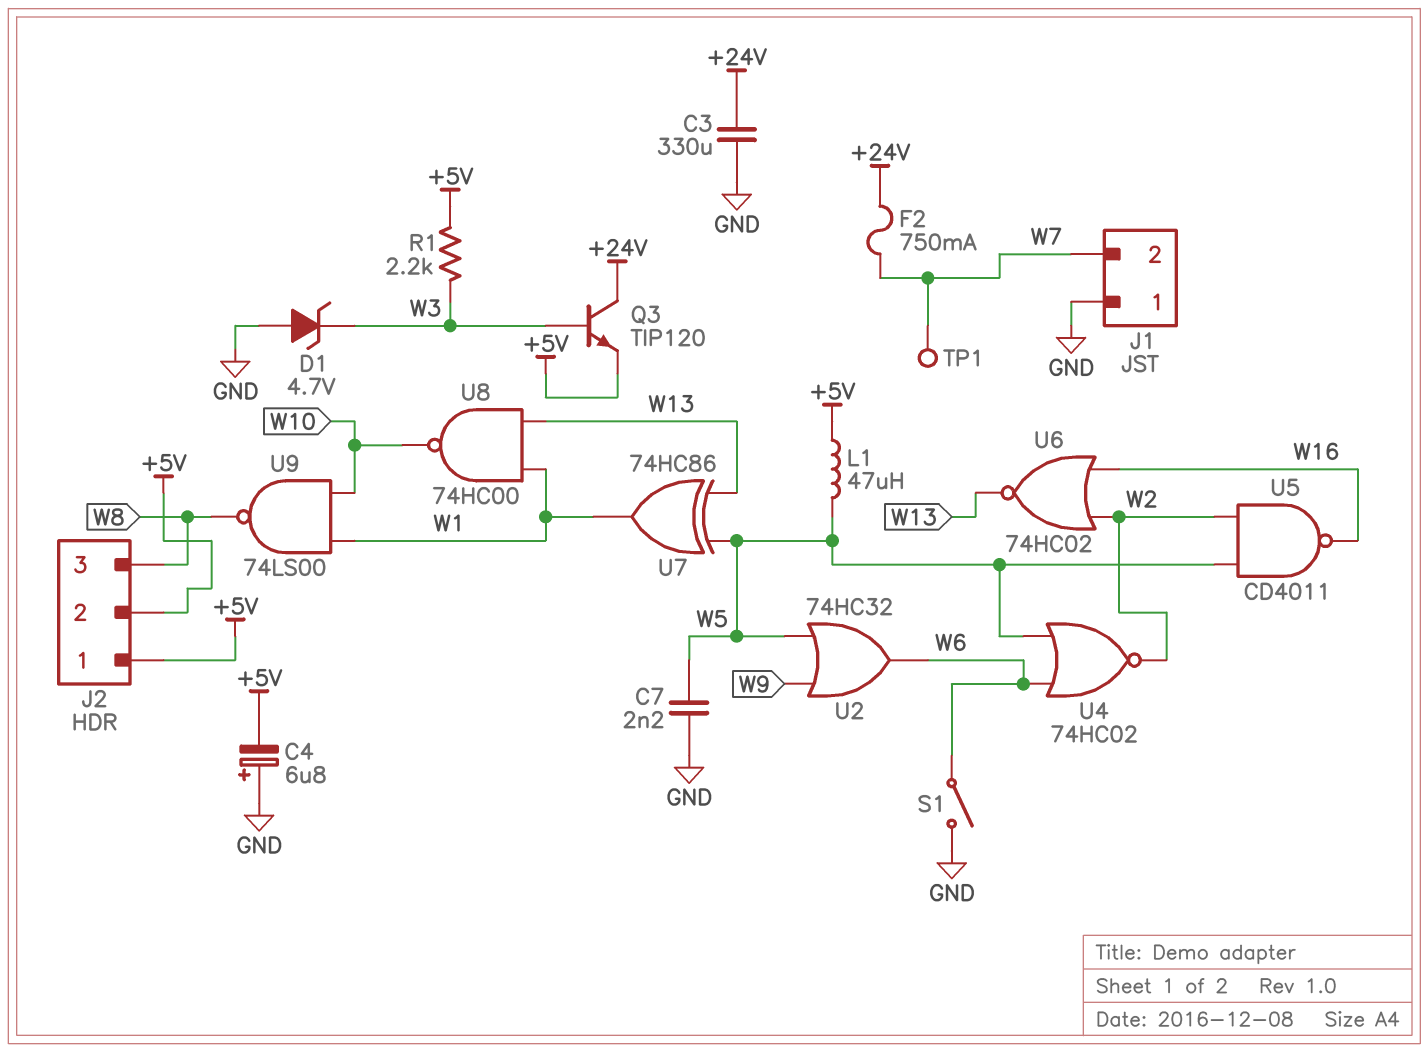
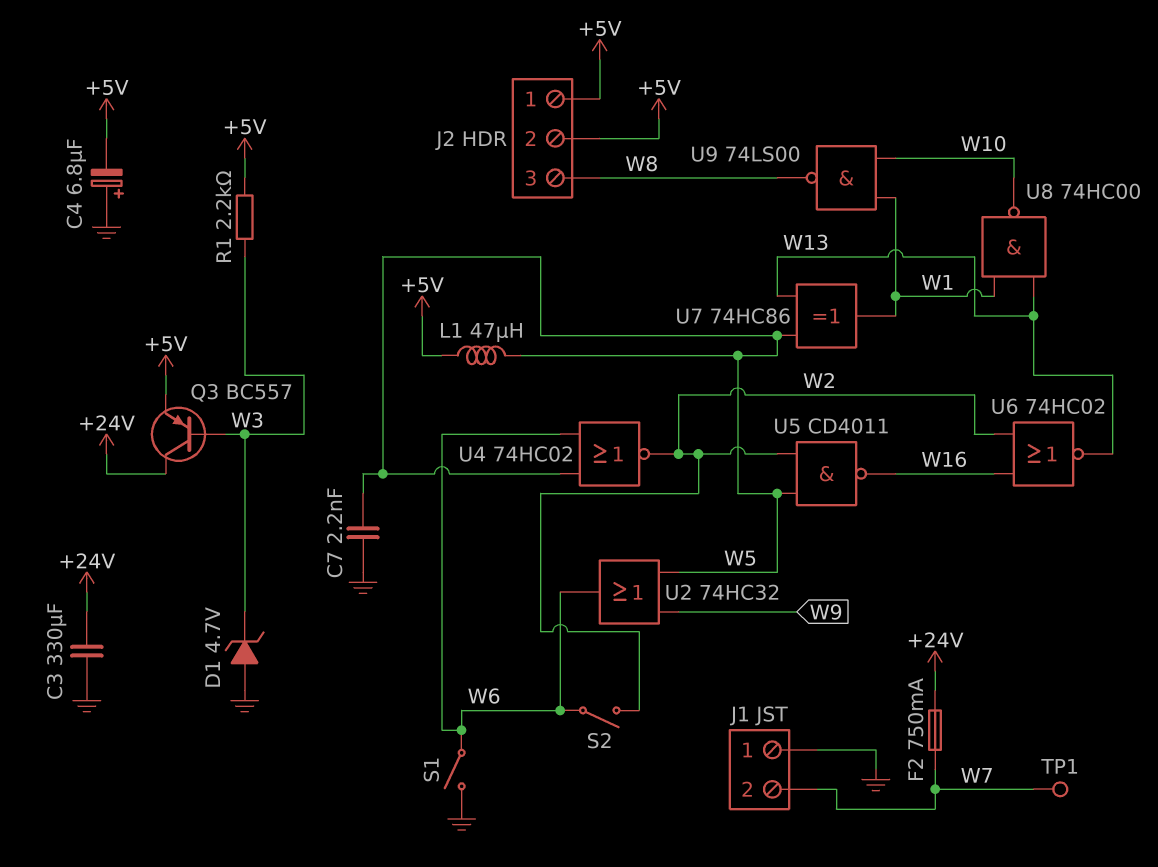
Q3: NPN TIP120 (B W3, C +24V, E +5V) -> PNP BC557 (B W3, C +24V, E +5V)
S2: none -> switch (W2, W6)

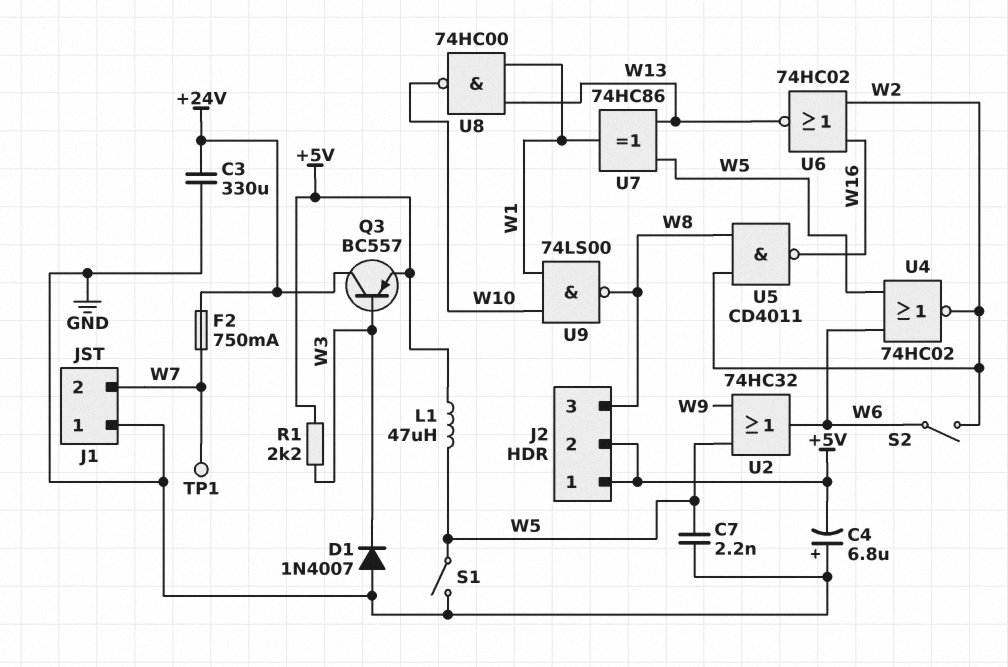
D1: zener 4.7V (A GND, K W3) -> diode 1N4007 (A GND, K W3)
S1: switch (GND, W6) -> switch (GND, W5)
U5: NAND CD4011 (in W2, in W5, out W16) -> NAND CD4011 (in W2, in W8, out W16)

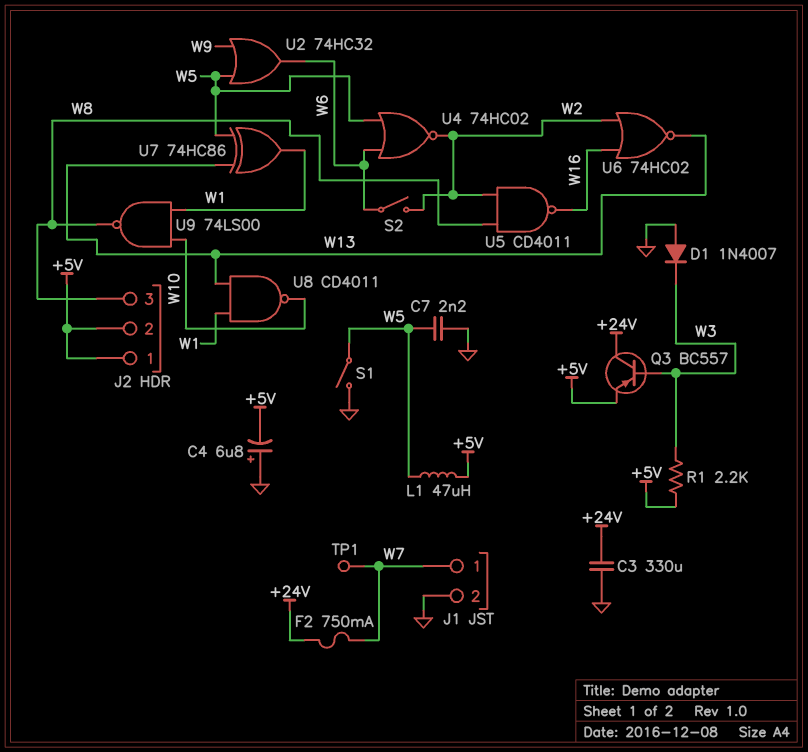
J1 pin 1: GND -> W7
J1 pin 2: W7 -> GND
U8: NAND 74HC00 (in W1, in W13, out W10) -> NAND CD4011 (in W1, in W13, out W10)

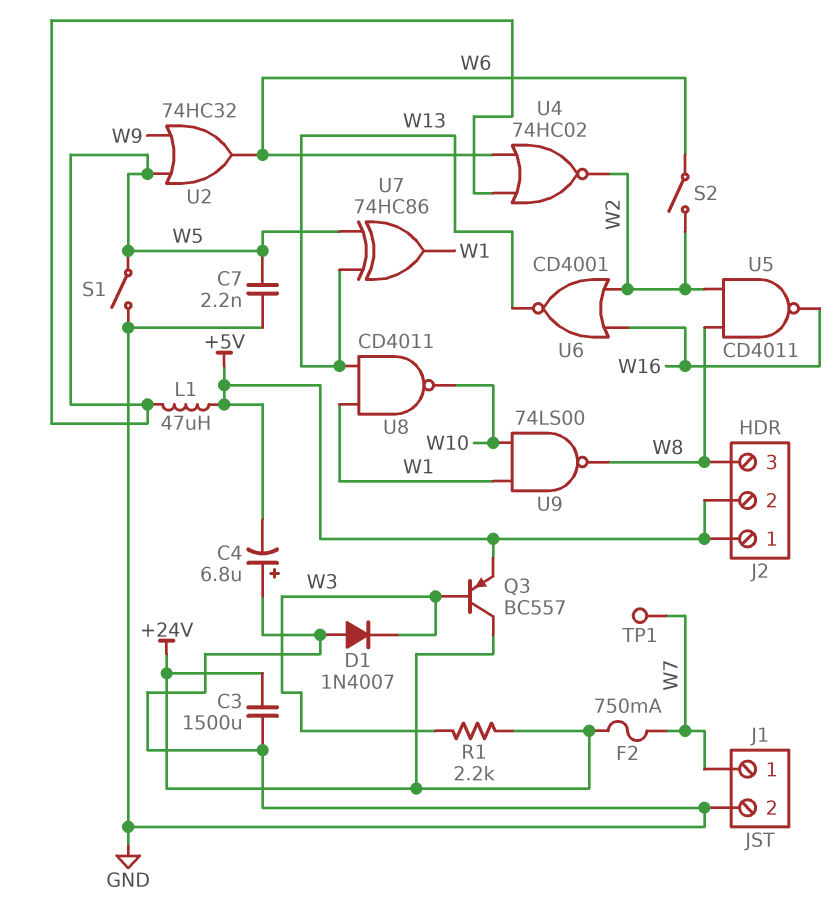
C3: 330uF (+24V, GND) -> 1500uF (+24V, GND)
R1: 2.2k (+5V, W3) -> 2.2k (+24V, W3)
U6: NOR 74HC02 (in W2, in W16, out W13) -> NOR CD4001 (in W2, in W16, out W13)

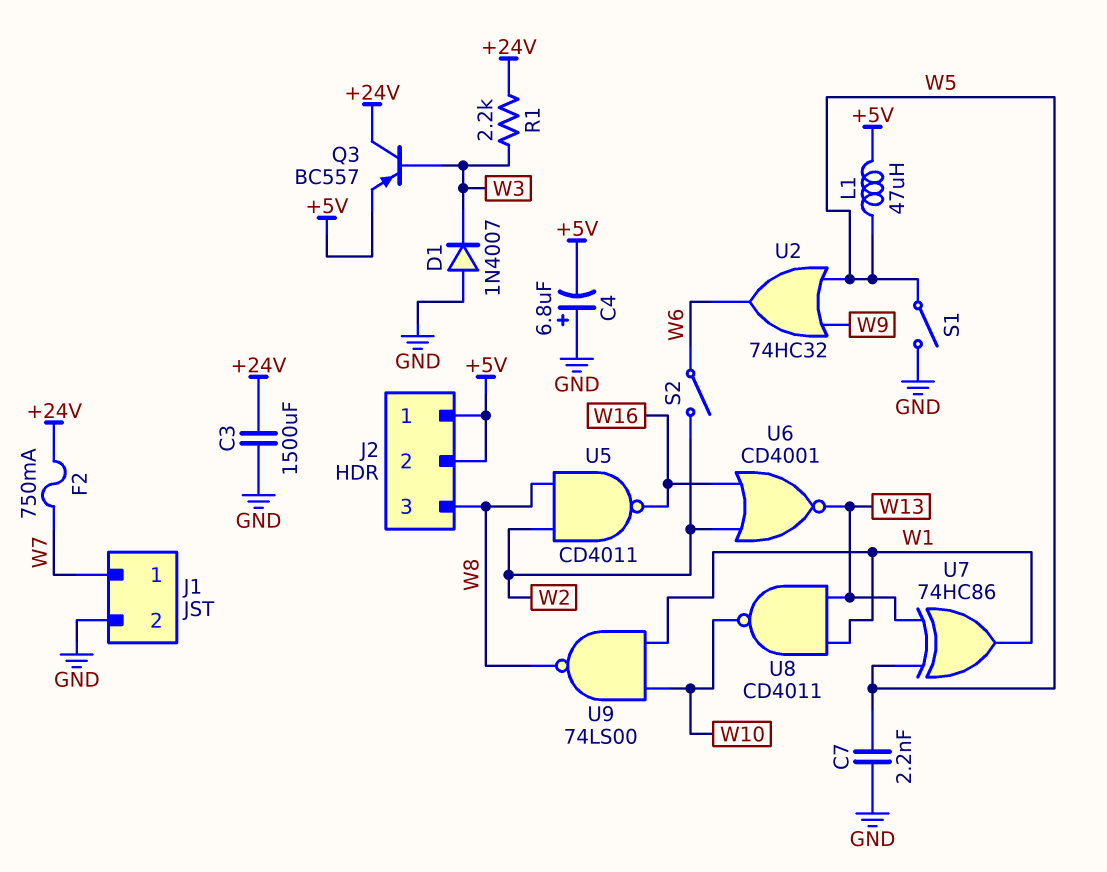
TP1: test point (W7) -> none
U4: NOR 74HC02 (in W5, in W6, out W2) -> none

